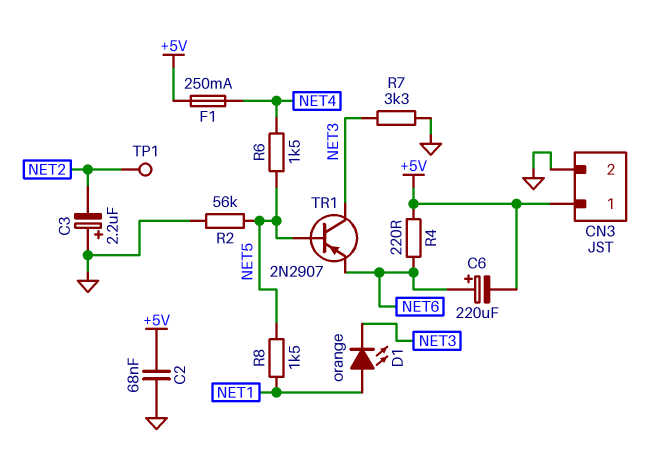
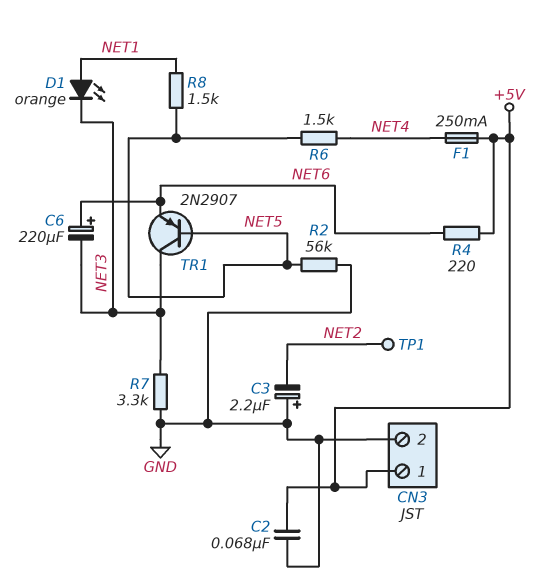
C6: 220uF (plus NET6, minus +5V) -> 220uF (plus NET6, minus NET3)

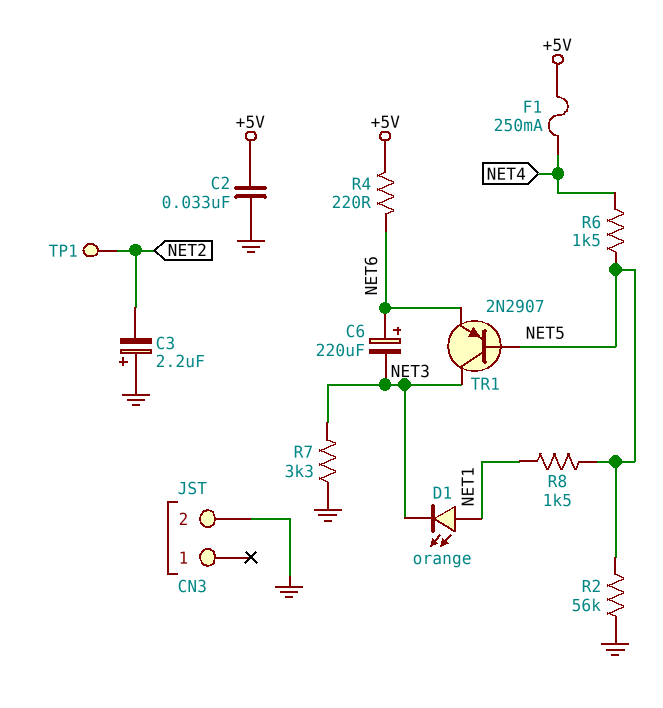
C2: 68nF (+5V, GND) -> 33nF (+5V, GND)
CN3 pin 1: +5V -> none

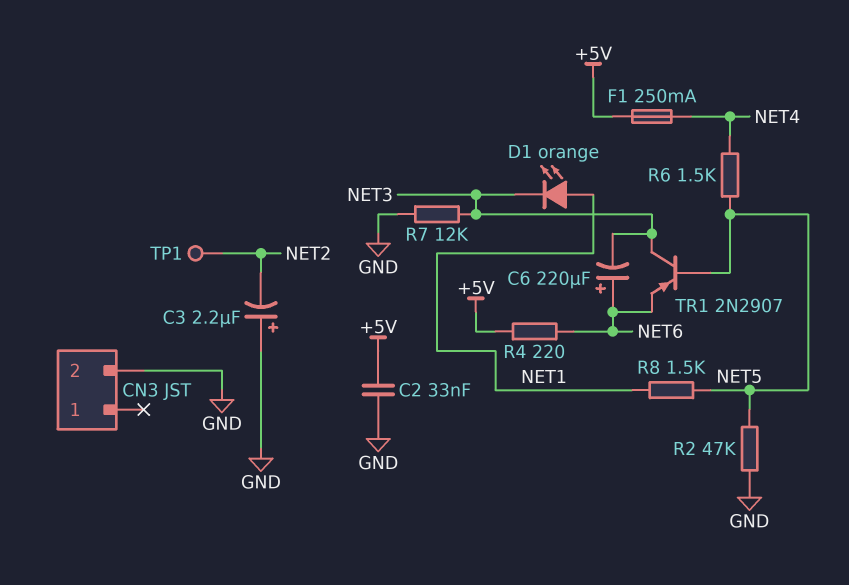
R2: 56k (GND, NET5) -> 47k (GND, NET5)
R7: 3.3k (GND, NET3) -> 12k (GND, NET3)

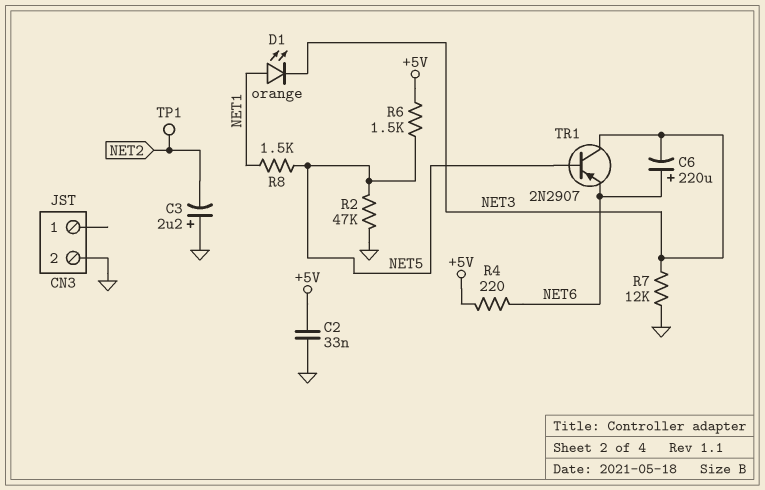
F1: 250mA (+5V, NET4) -> none
R6: 1.5k (NET4, NET5) -> 1.5k (+5V, NET5)

